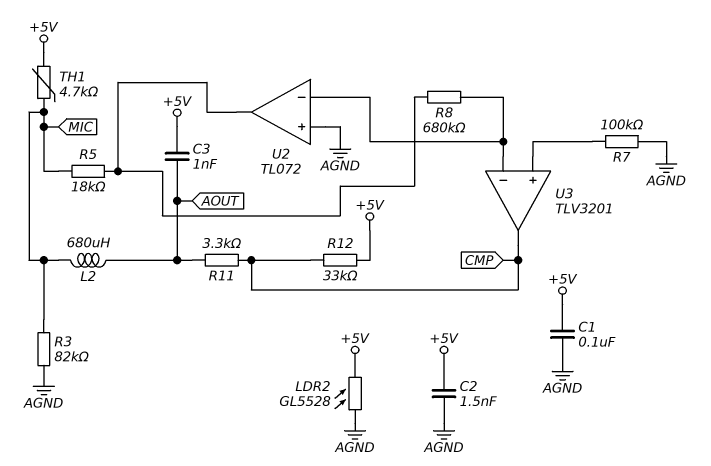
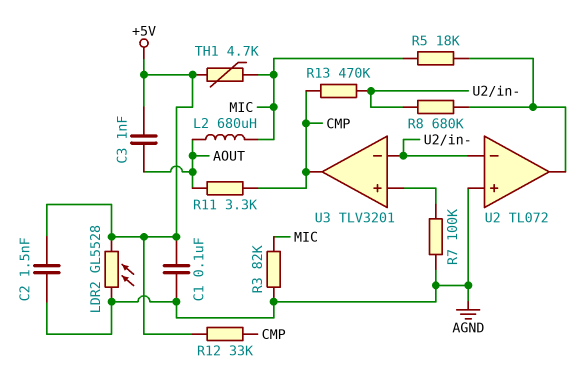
R13: none -> 470k (CMP, U2/in-)

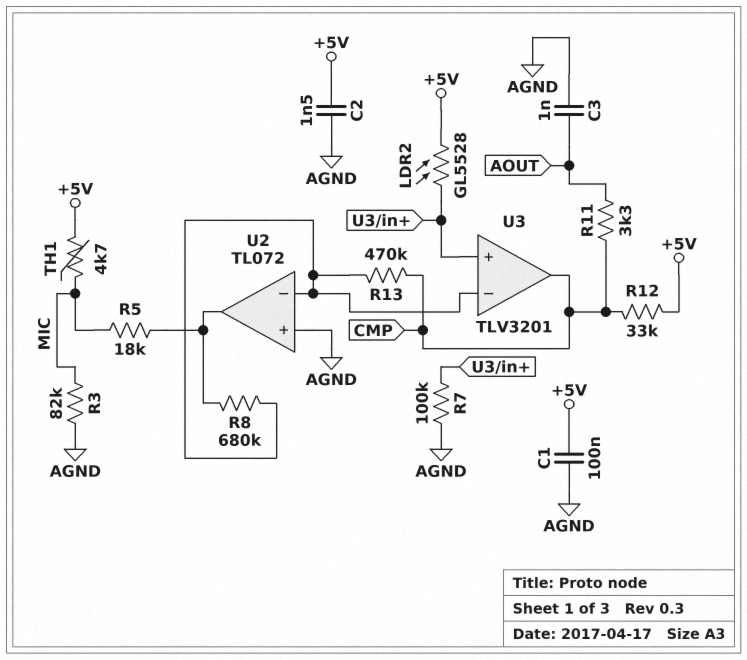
C3: 1nF (+5V, AOUT) -> 1nF (AGND, AOUT)
L2: 680uH (AOUT, MIC) -> none
LDR2: GL5528 (+5V, AGND) -> GL5528 (+5V, U3/in+)

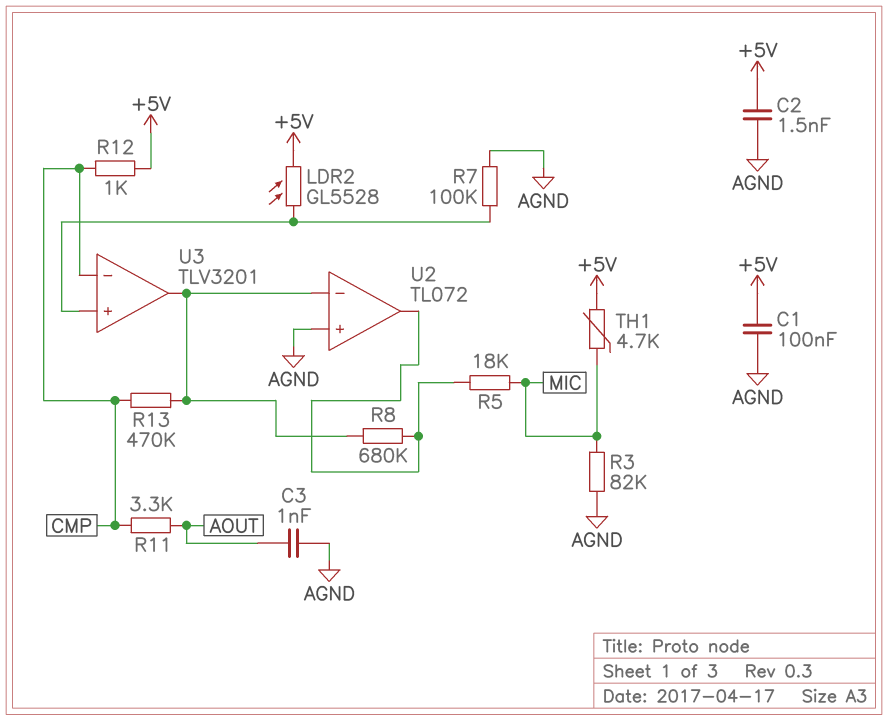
R12: 33k (+5V, CMP) -> 1k (+5V, CMP)
U3 pin in-: U2/in- -> CMP
U3 pin out: CMP -> U2/in-

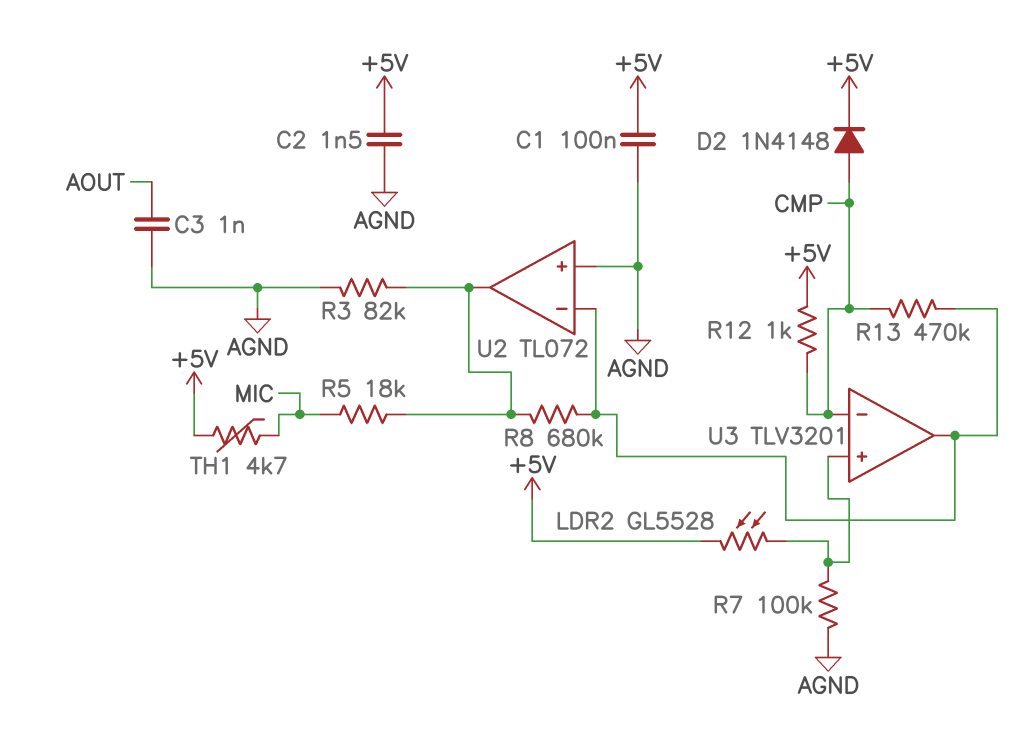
D2: none -> diode 1N4148 (A CMP, K +5V)
R3: 82k (AGND, MIC) -> 82k (AGND, U2/out)
R11: 3.3k (AOUT, CMP) -> none

